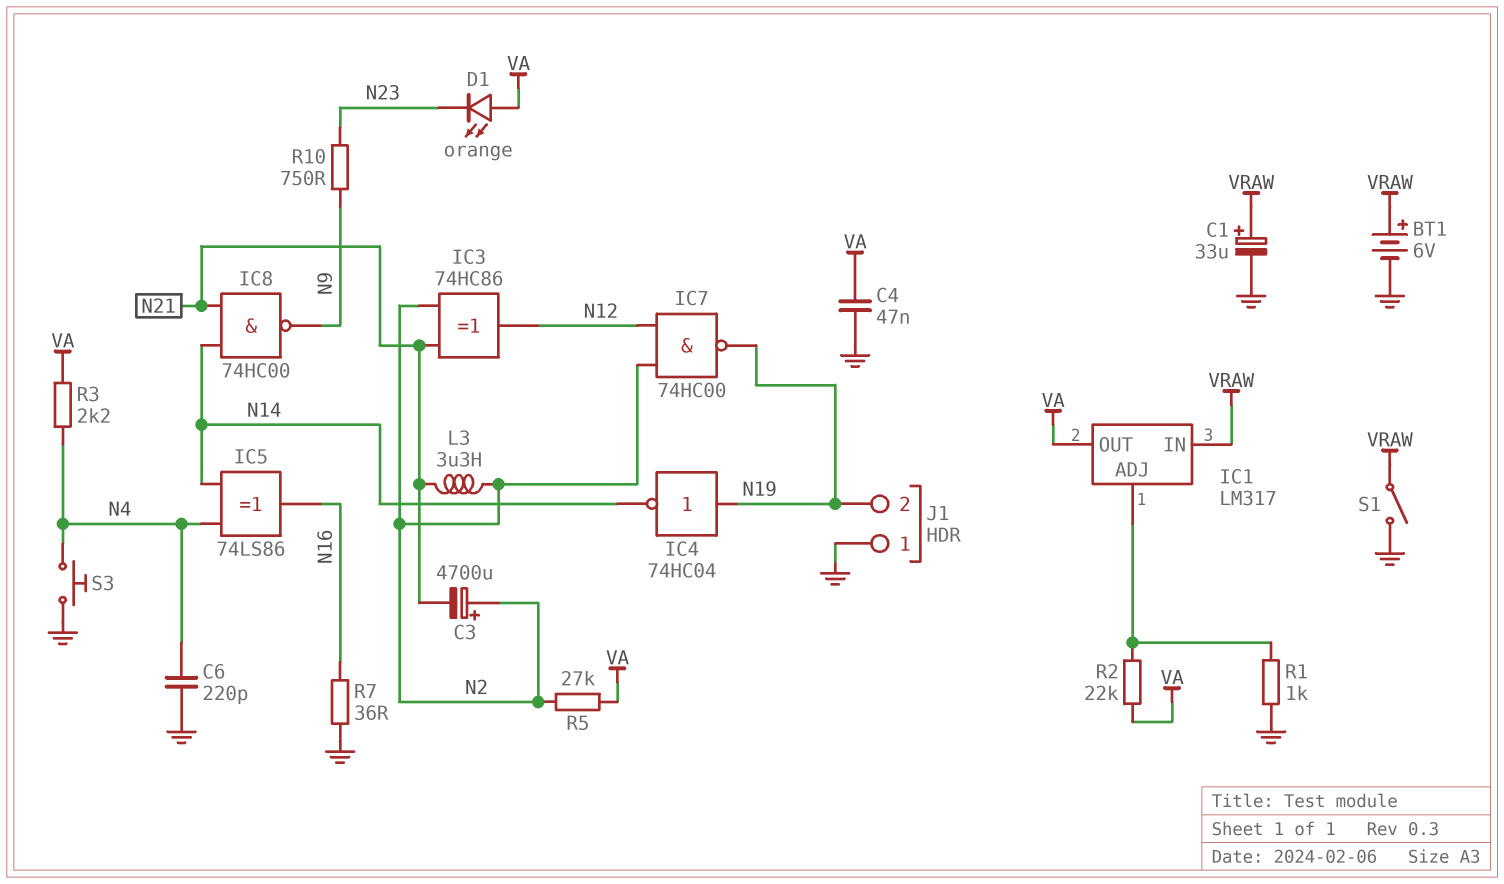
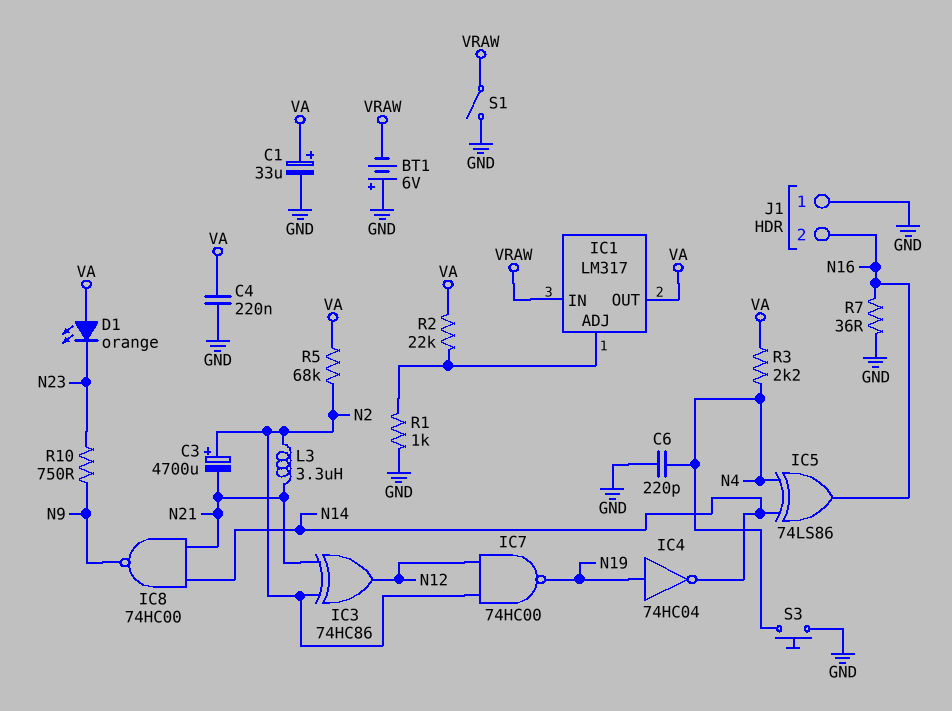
BT1: 6V (plus VRAW, minus GND) -> 6V (plus GND, minus VRAW)
C1: 33uF (plus VRAW, minus GND) -> 33uF (plus VA, minus GND)
C4: 47nF (GND, VA) -> 220nF (GND, VA)
J1 pin 2: N19 -> N16
R5: 27k (N2, VA) -> 68k (N2, VA)

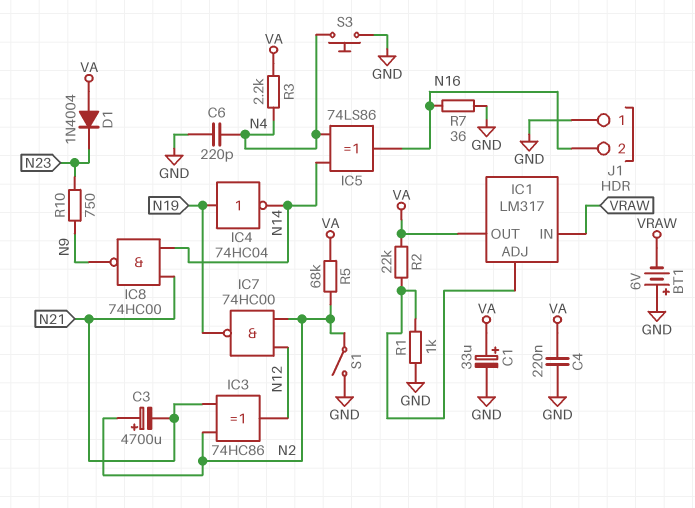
D1: LED orange (A VA, K N23) -> diode 1N4004 (A VA, K N23)
L3: 3.3uH (N2, N21) -> none
S1: switch (GND, VRAW) -> switch (GND, N2)

